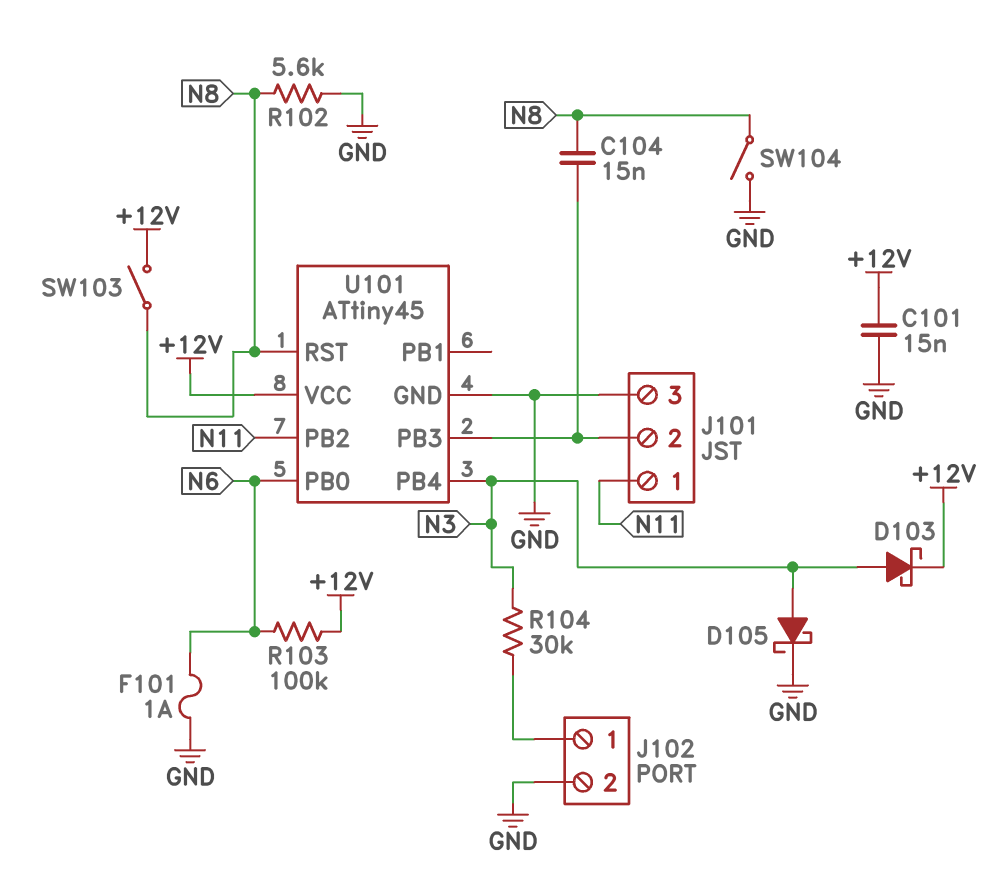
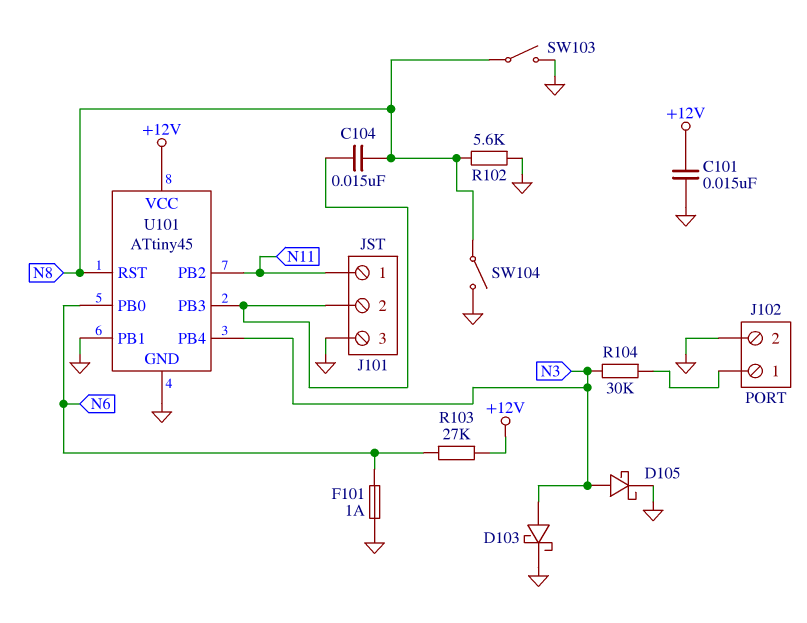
D103: schottky (A N3, K +12V) -> schottky (A N3, K GND)
R103: 100k (+12V, N6) -> 27k (+12V, N6)
SW103: switch (+12V, N8) -> switch (GND, N8)
U101 pin PB1: none -> GND

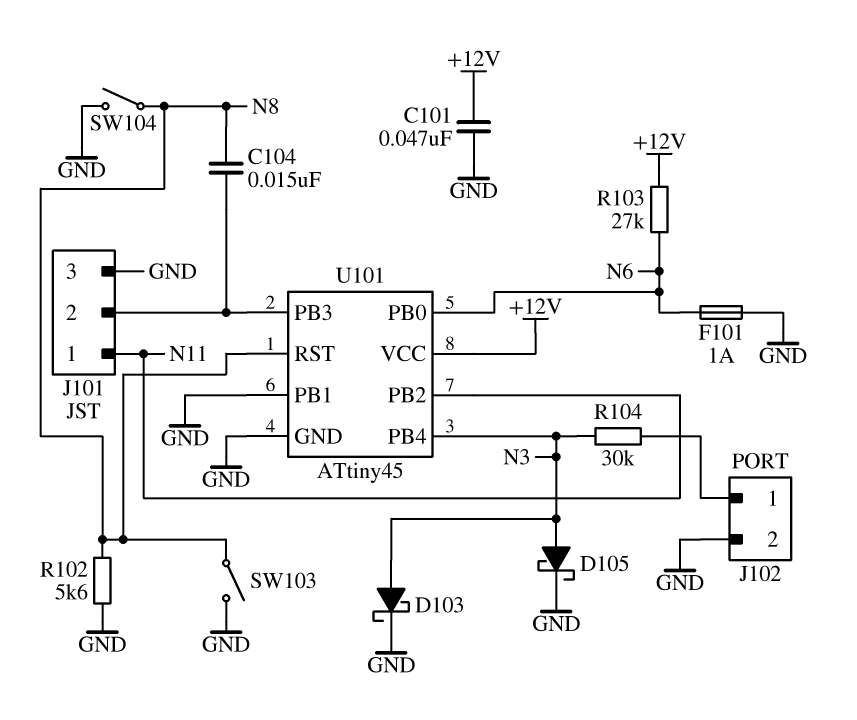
C101: 15nF (+12V, GND) -> 47nF (+12V, GND)

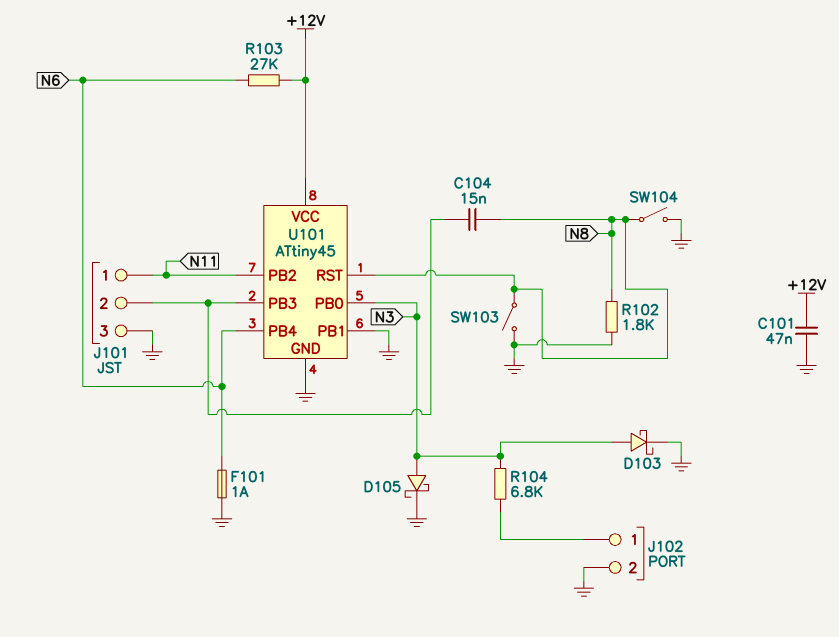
R102: 5.6k (GND, N8) -> 1.8k (GND, N8)
R104: 30k (J102/1, N3) -> 6.8k (J102/1, N3)
U101 pin PB0: N6 -> N3
U101 pin PB4: N3 -> N6

